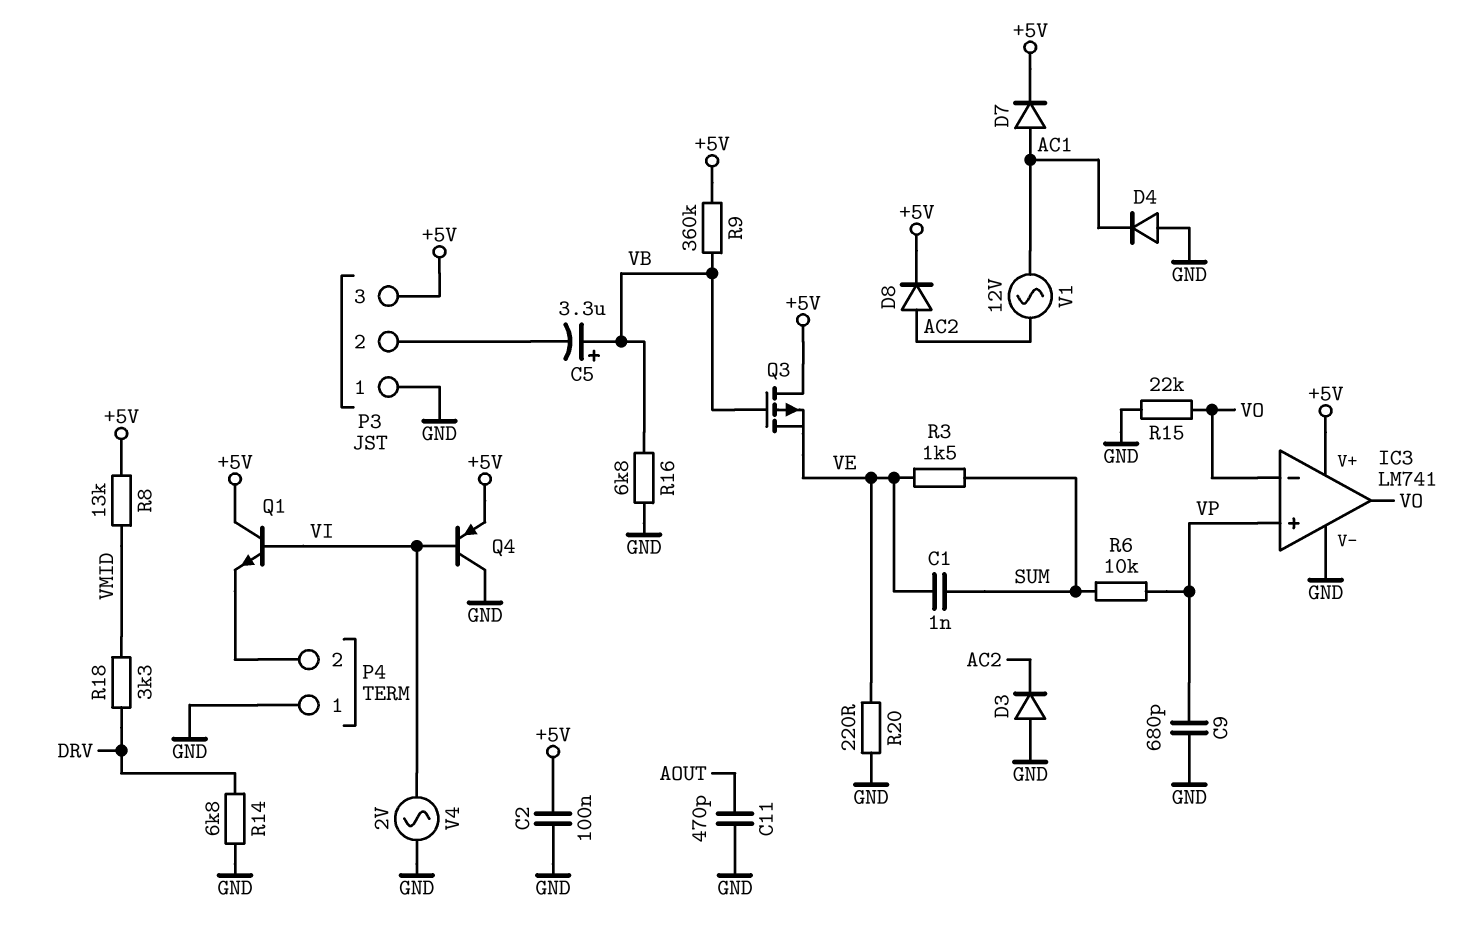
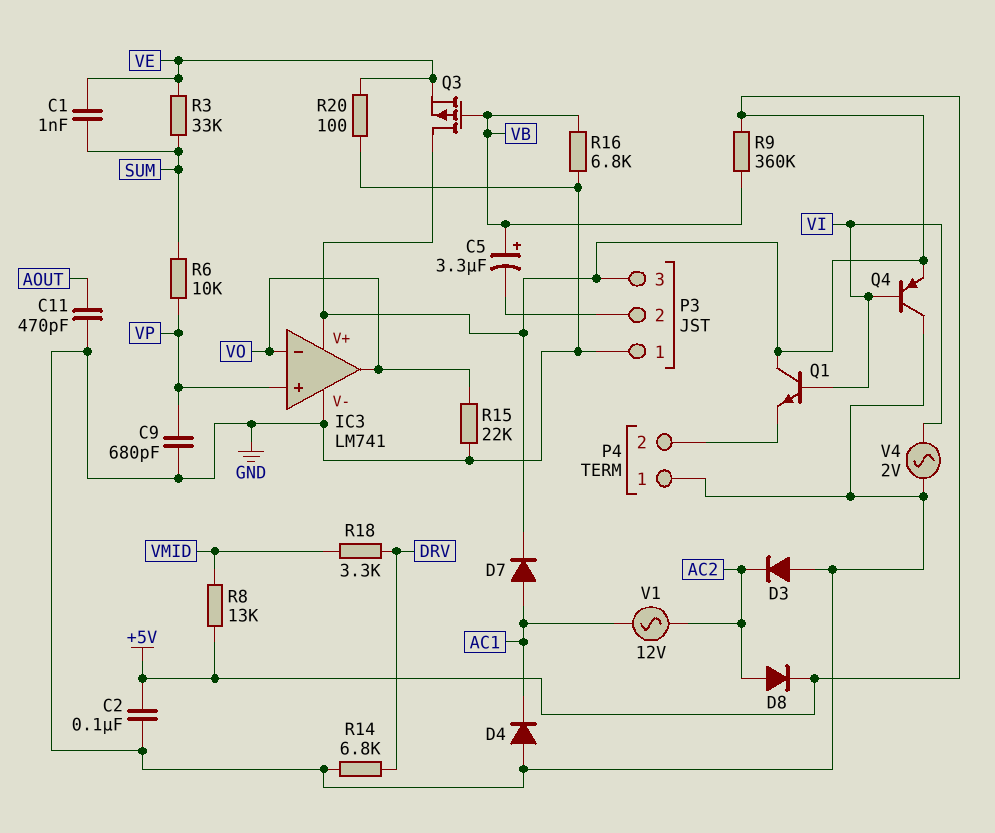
R3: 1.5k (SUM, VE) -> 33k (SUM, VE)
R20: 220 (GND, VE) -> 100 (GND, VE)

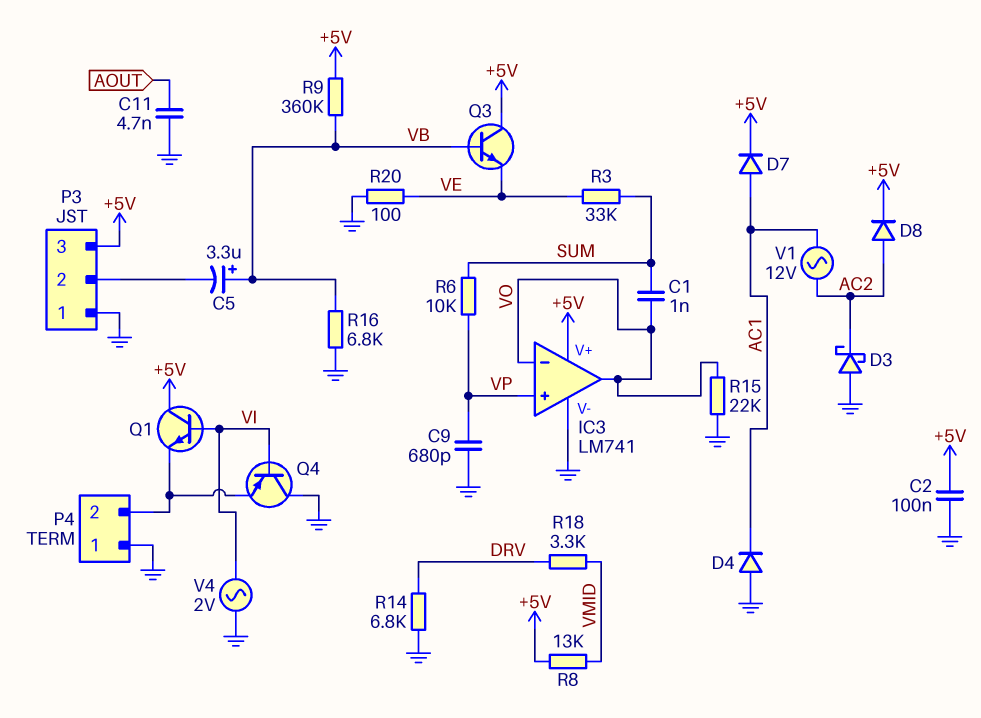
C1: 1nF (SUM, VE) -> 1nF (SUM, VO)
C11: 470pF (AOUT, GND) -> 4.7nF (AOUT, GND)
D3: diode (A GND, K AC2) -> schottky (A GND, K AC2)
Q3: PMOS (G VB, D +5V, S VE) -> NPN (B VB, C +5V, E VE)
Q4: PNP (B VI, C GND, E +5V) -> PNP (B VI, C GND, E P4/2)

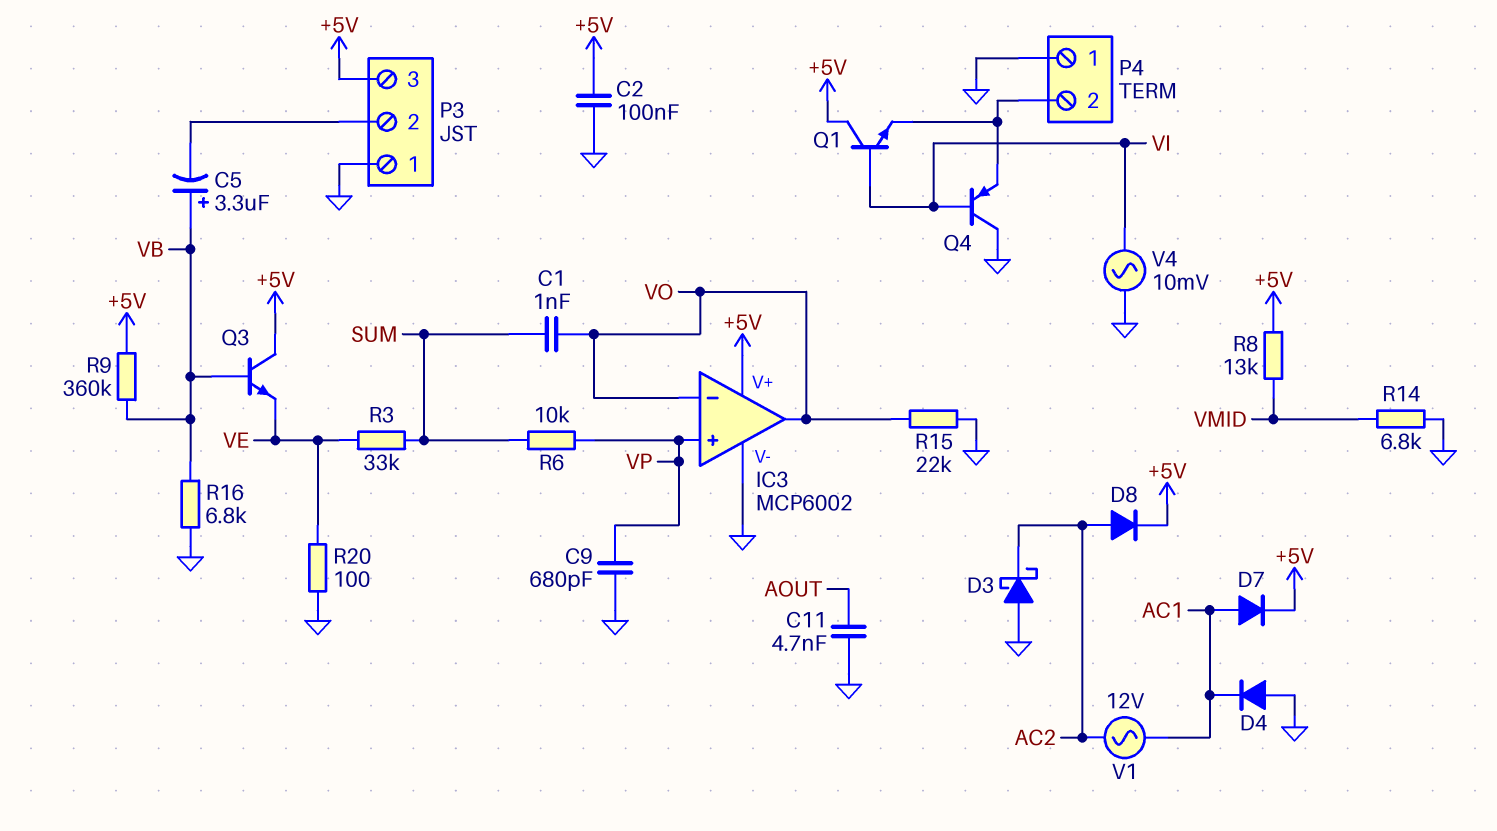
IC3: LM741 -> MCP6002
R14: 6.8k (DRV, GND) -> 6.8k (GND, VMID)
R18: 3.3k (DRV, VMID) -> none
V4: AC 2V (GND, VI) -> AC 10mV (GND, VI)

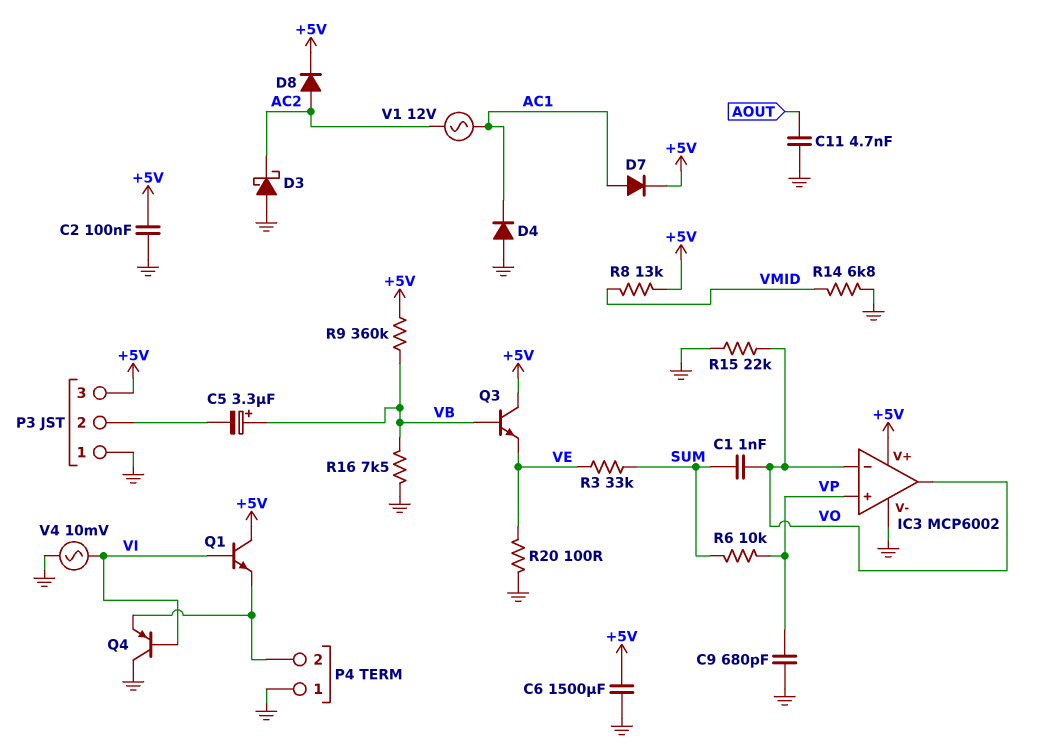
C6: none -> 1500uF (+5V, GND)
R16: 6.8k (GND, VB) -> 7.5k (GND, VB)

